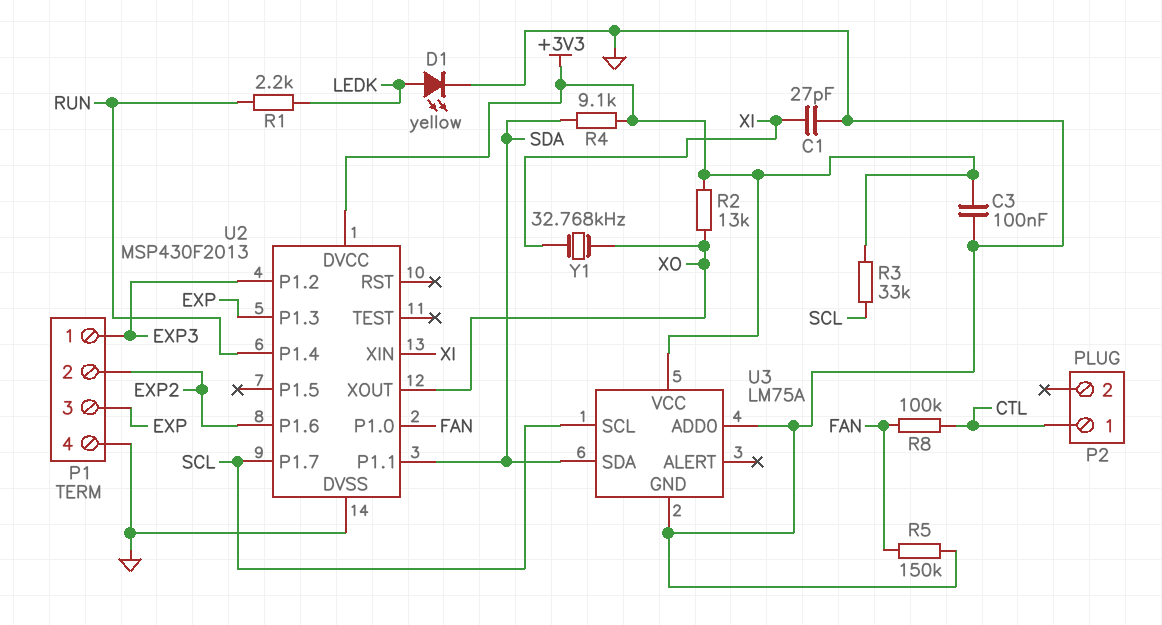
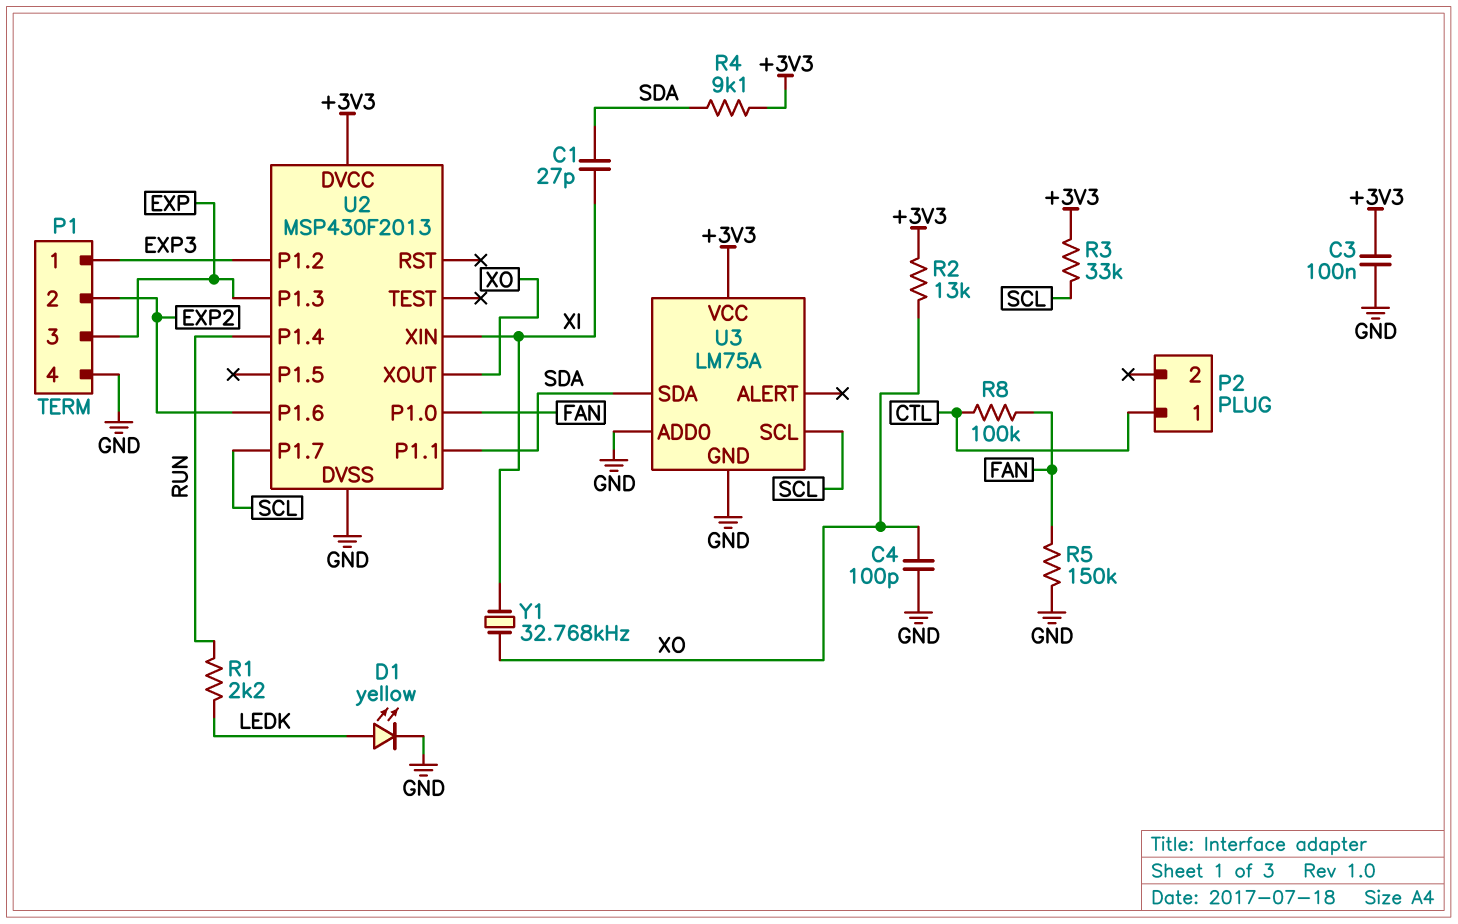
C1: 27pF (GND, XI) -> 27pF (SDA, XI)
C4: none -> 100pF (GND, XO)

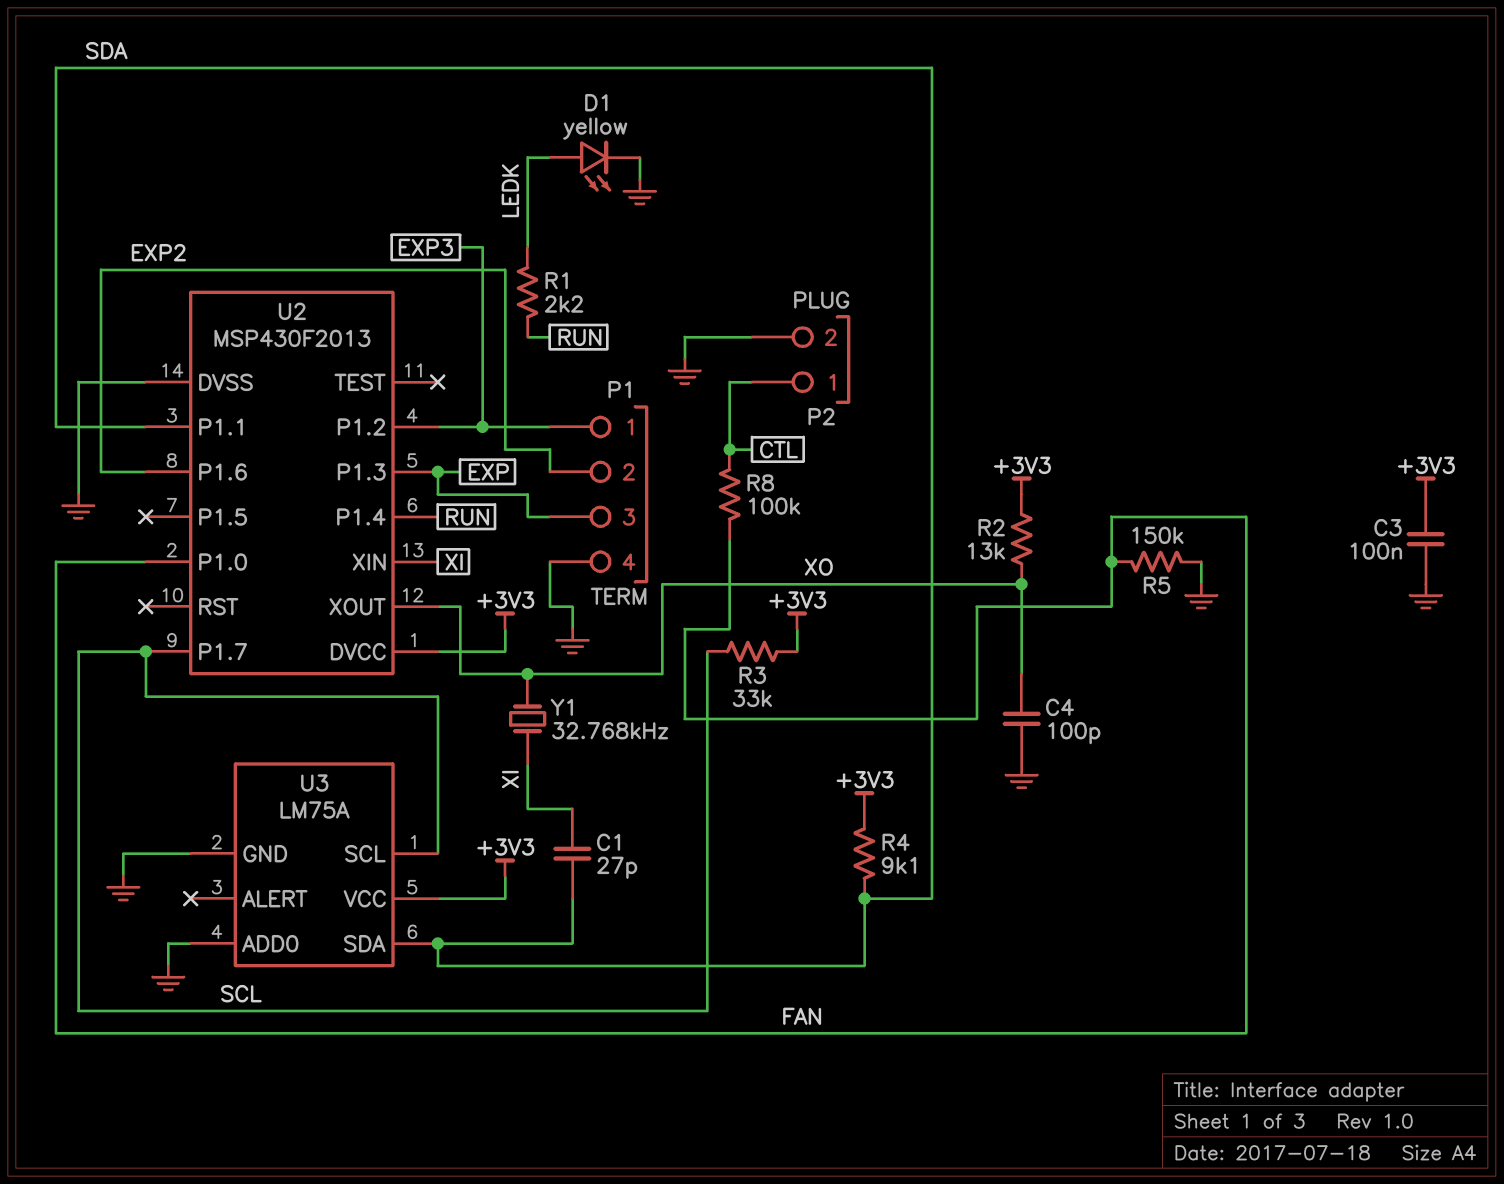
P2 pin 2: none -> GND

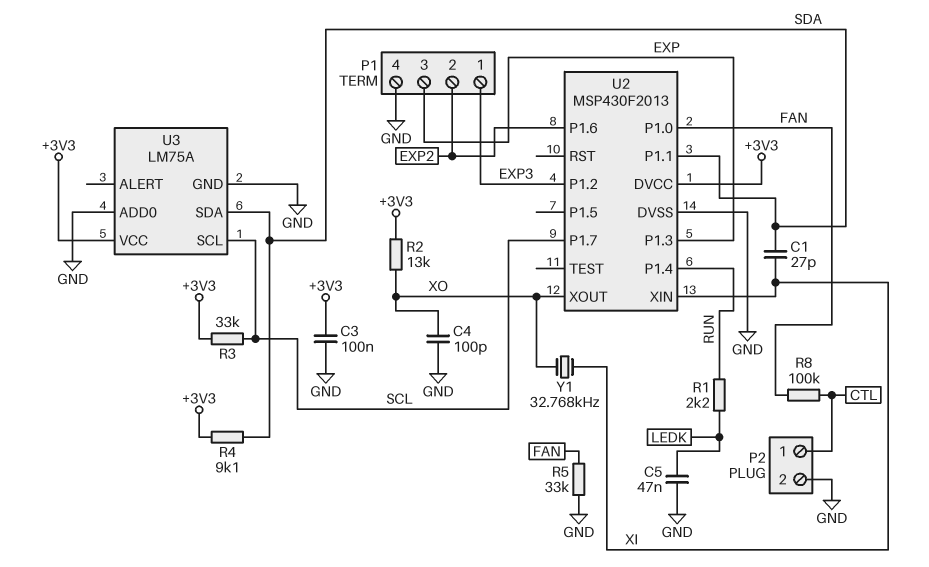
C5: none -> 47nF (GND, LEDK)
D1: LED yellow (A LEDK, K GND) -> none
R5: 150k (FAN, GND) -> 33k (FAN, GND)

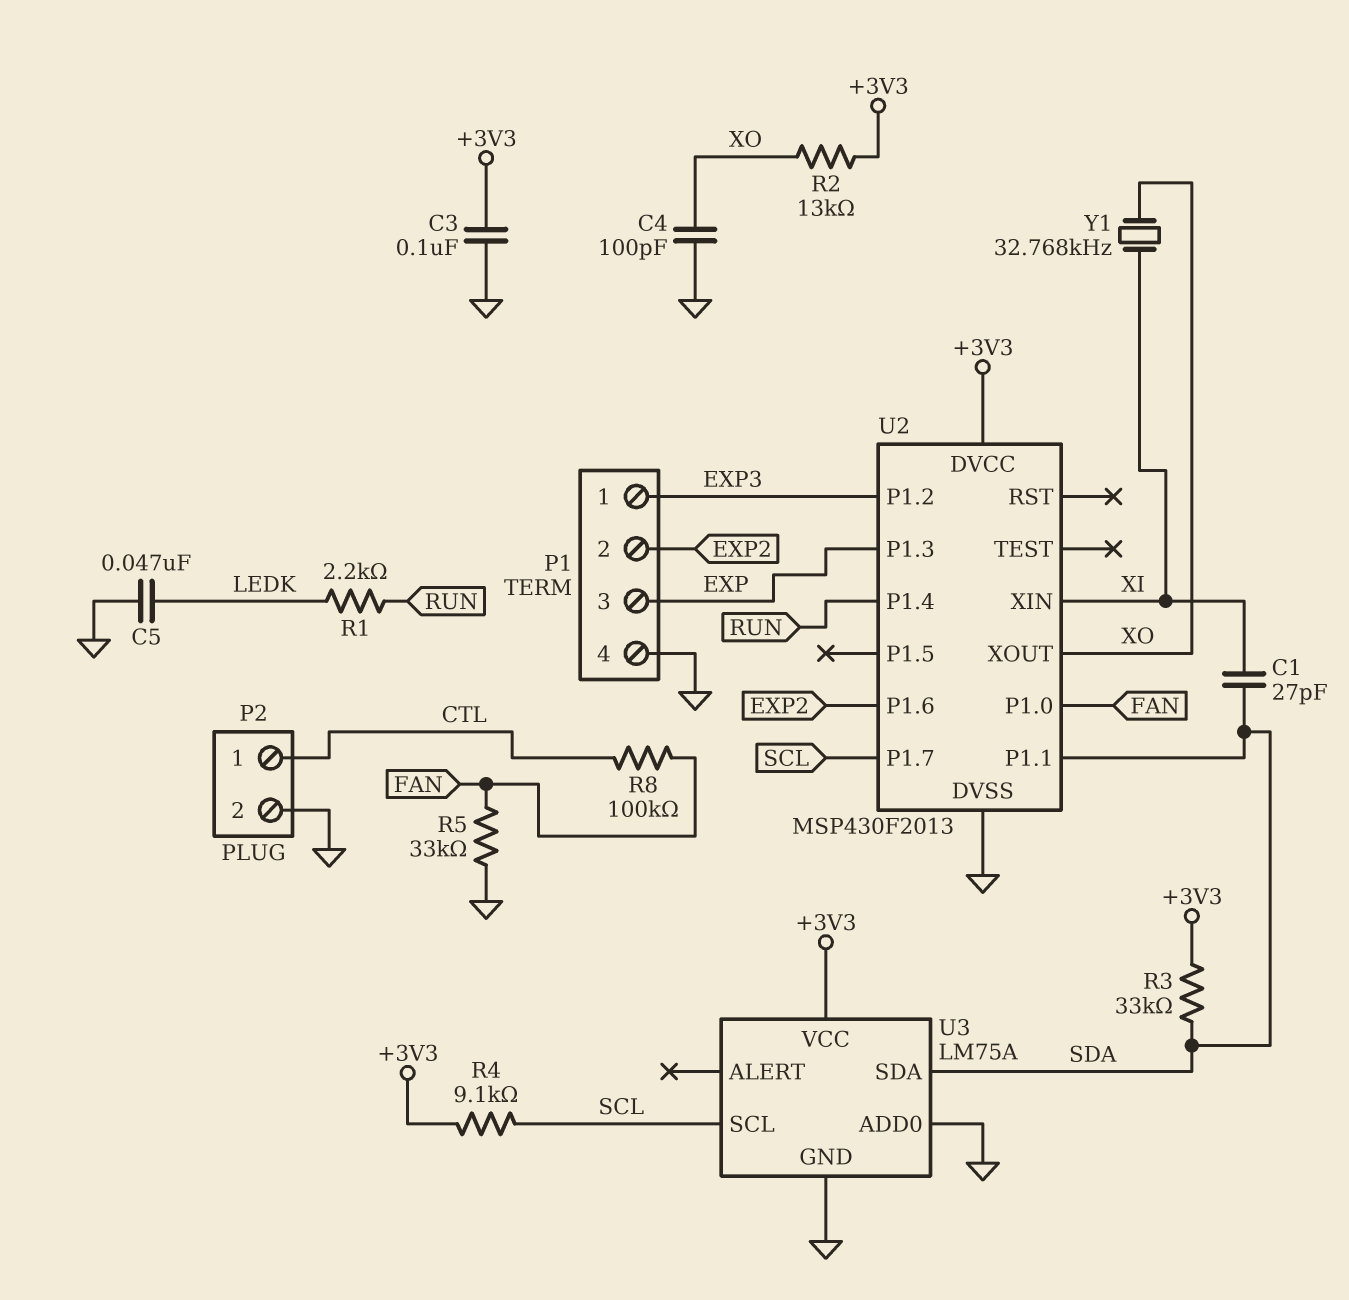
R3: 33k (+3V3, SCL) -> 33k (+3V3, SDA)
R4: 9.1k (+3V3, SDA) -> 9.1k (+3V3, SCL)

